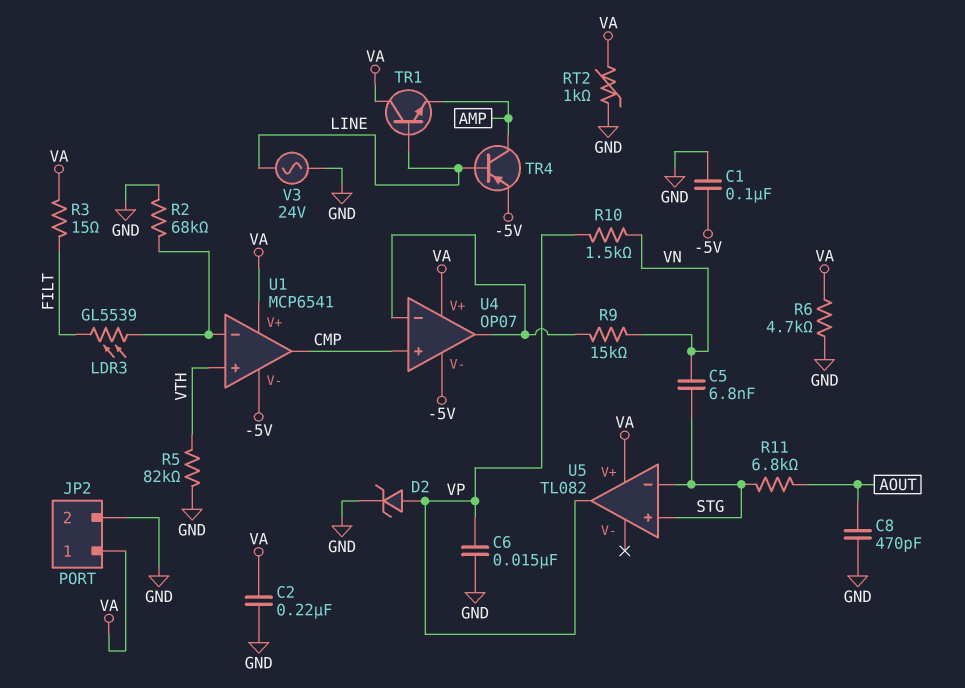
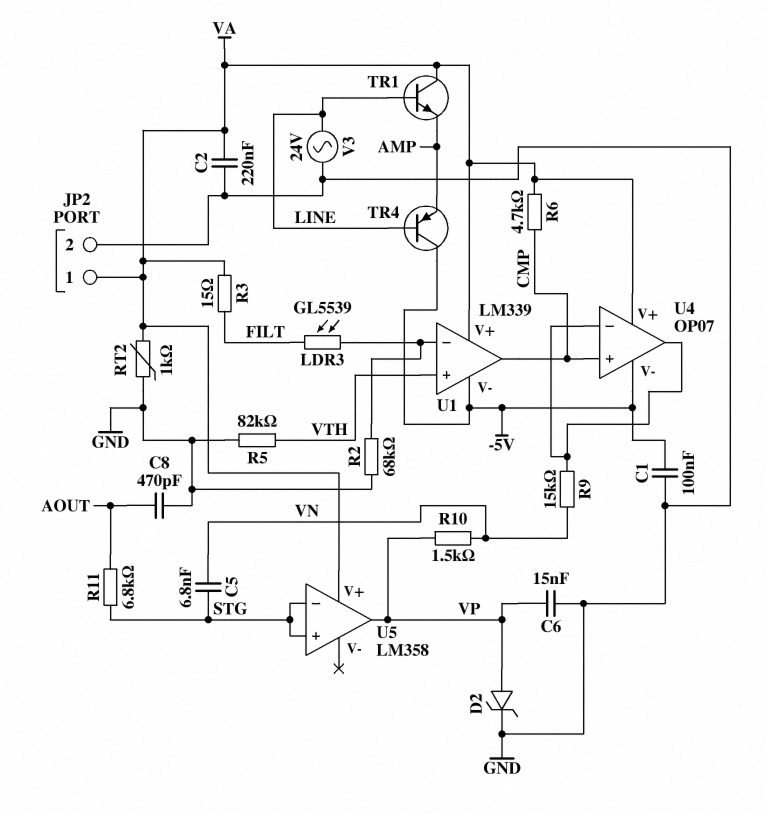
R6: 4.7k (GND, VA) -> 4.7k (CMP, VA)
TR4: PNP (B LINE, C AMP, E -5V) -> PNP (B LINE, C -5V, E AMP)
U1: MCP6541 -> LM339
U5: TL082 -> LM358

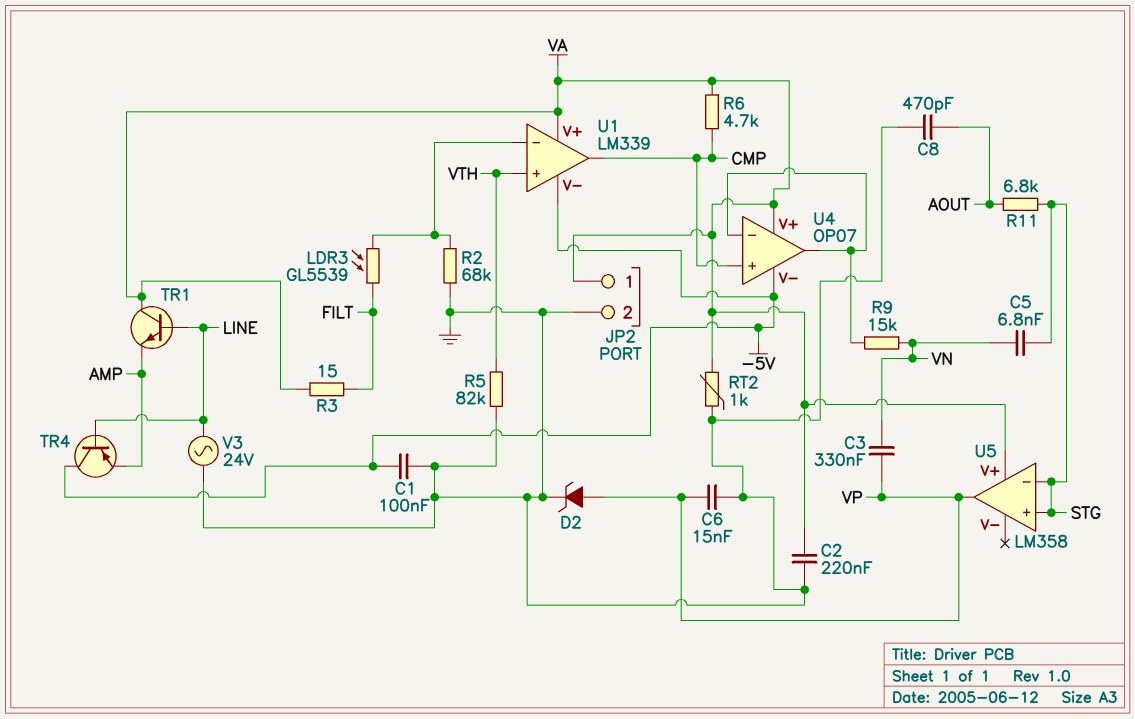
C3: none -> 330nF (VN, VP)
R10: 1.5k (VN, VP) -> none

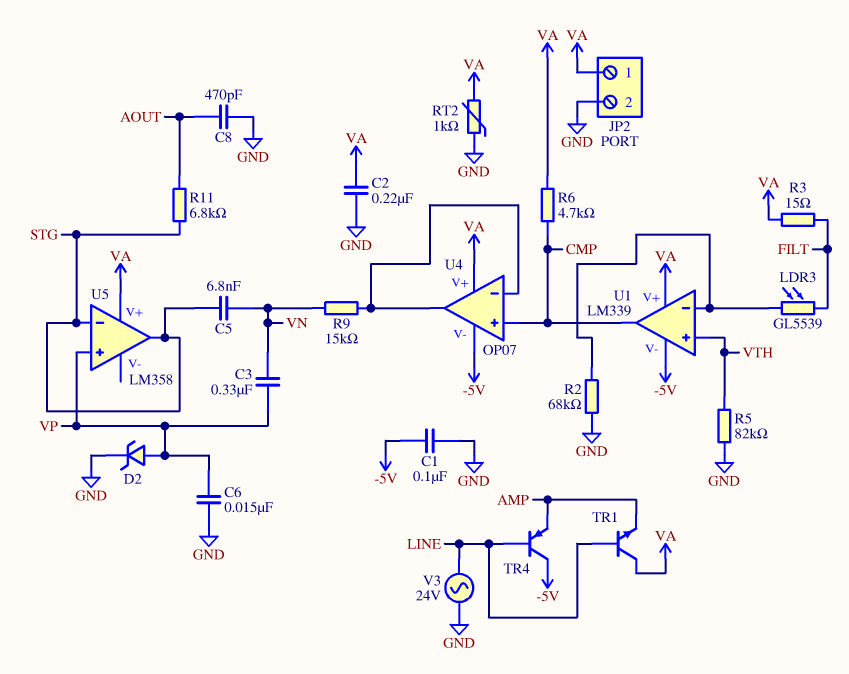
U5 pin in+: STG -> VP
U5 pin out: VP -> STG

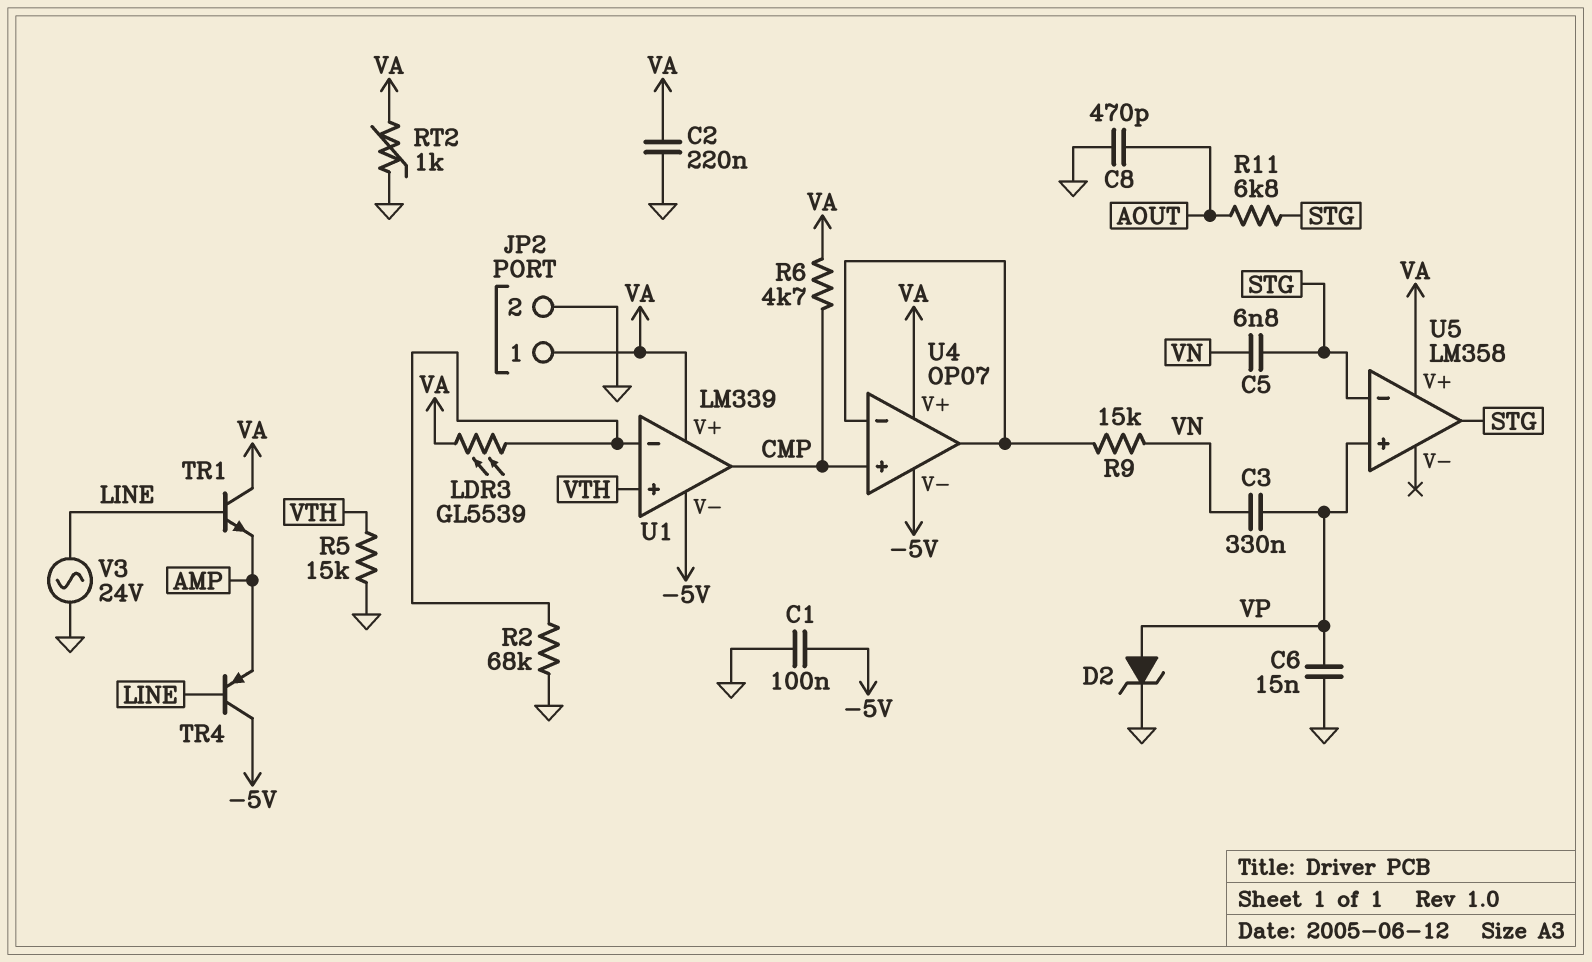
LDR3: GL5539 (FILT, U1/in-) -> GL5539 (U1/in-, VA)
R3: 15 (FILT, VA) -> none
R5: 82k (GND, VTH) -> 15k (GND, VTH)

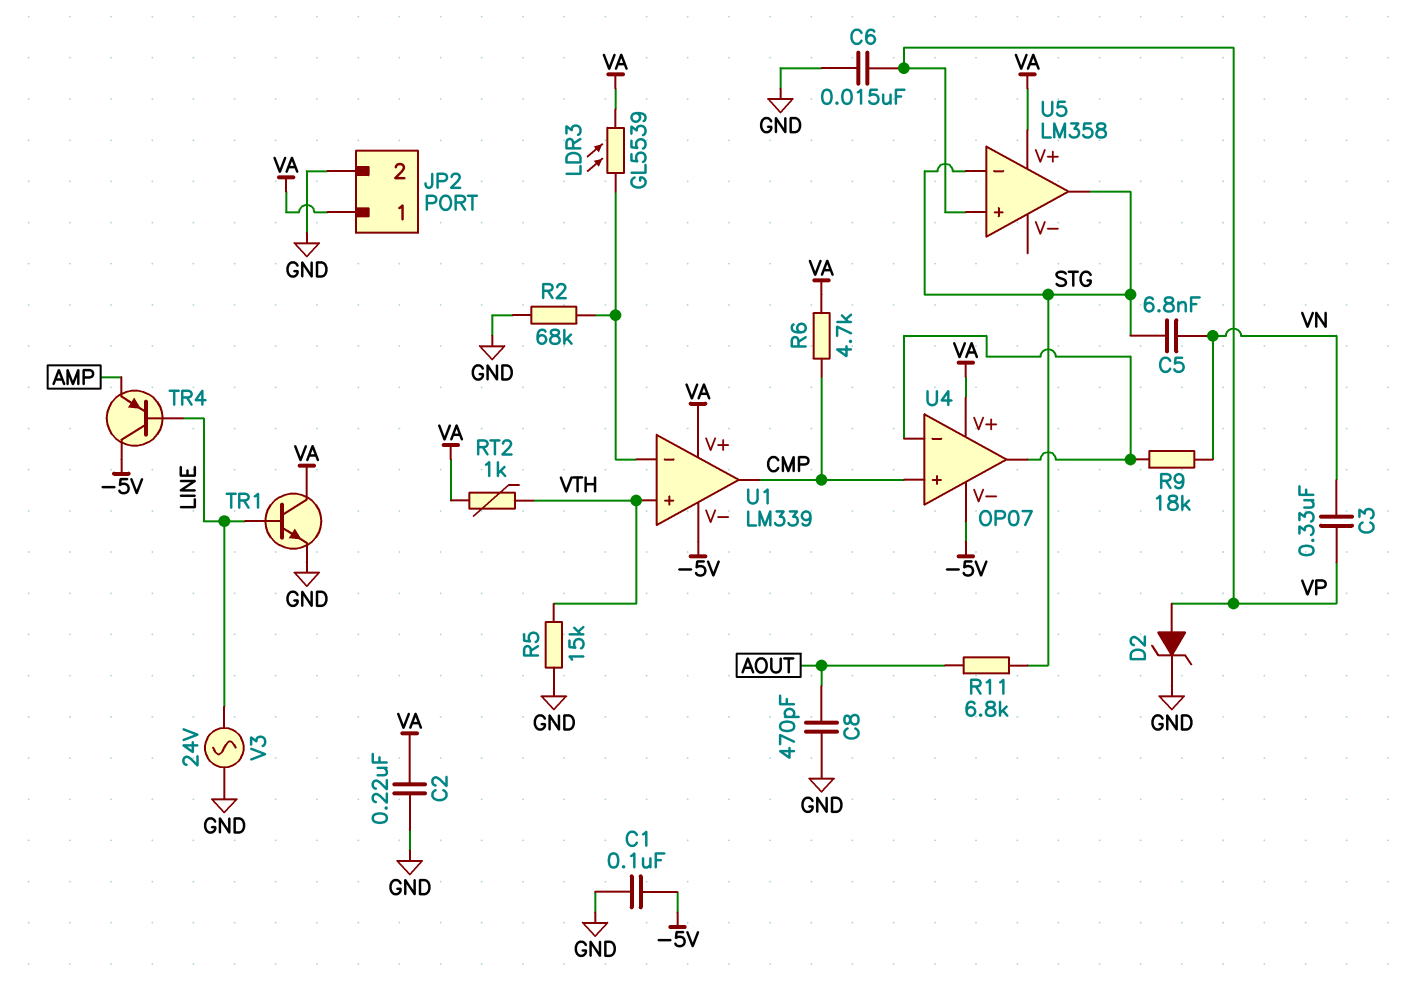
R9: 15k (U4/in-, VN) -> 18k (U4/in-, VN)
RT2: 1k (GND, VA) -> 1k (VA, VTH)
TR1: NPN (B LINE, C VA, E AMP) -> NPN (B LINE, C VA, E GND)

